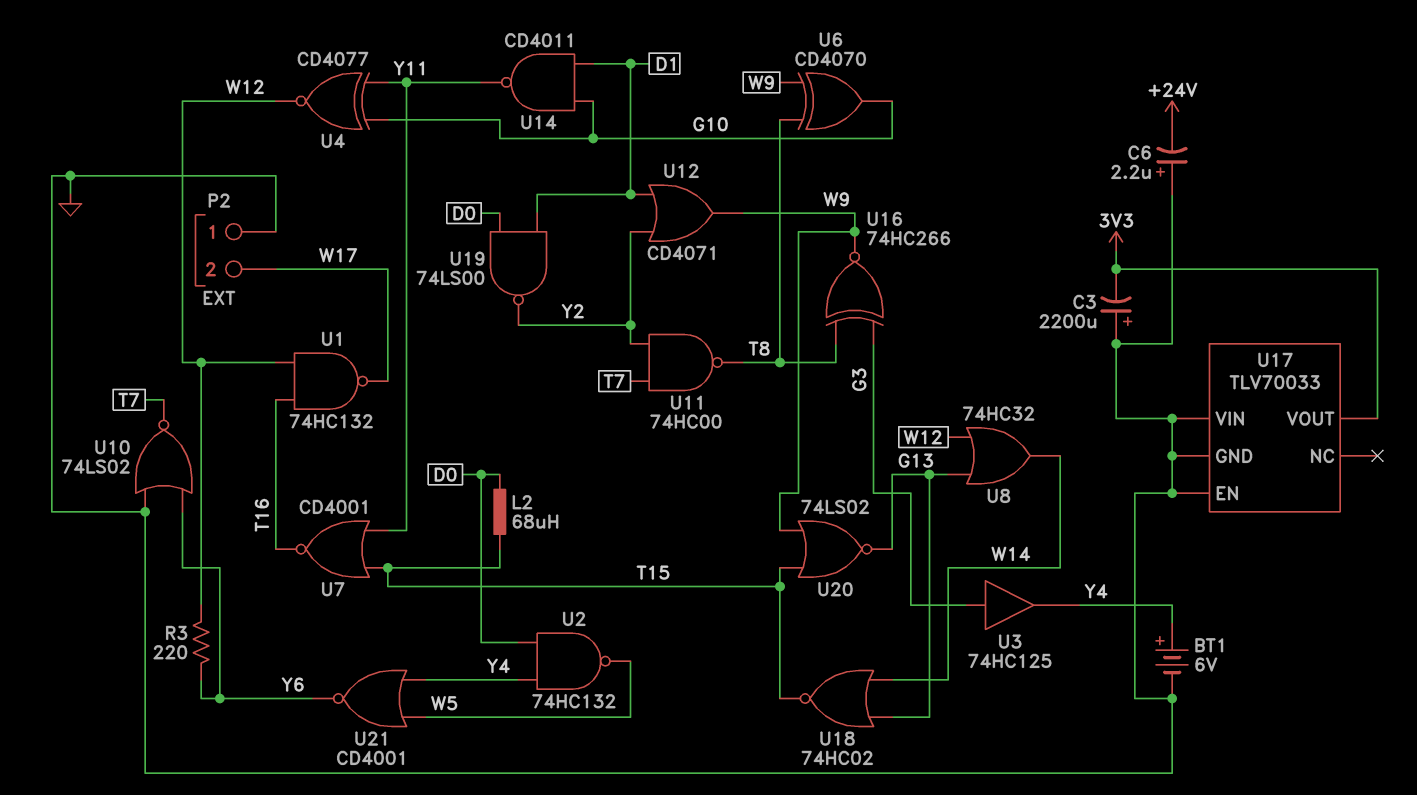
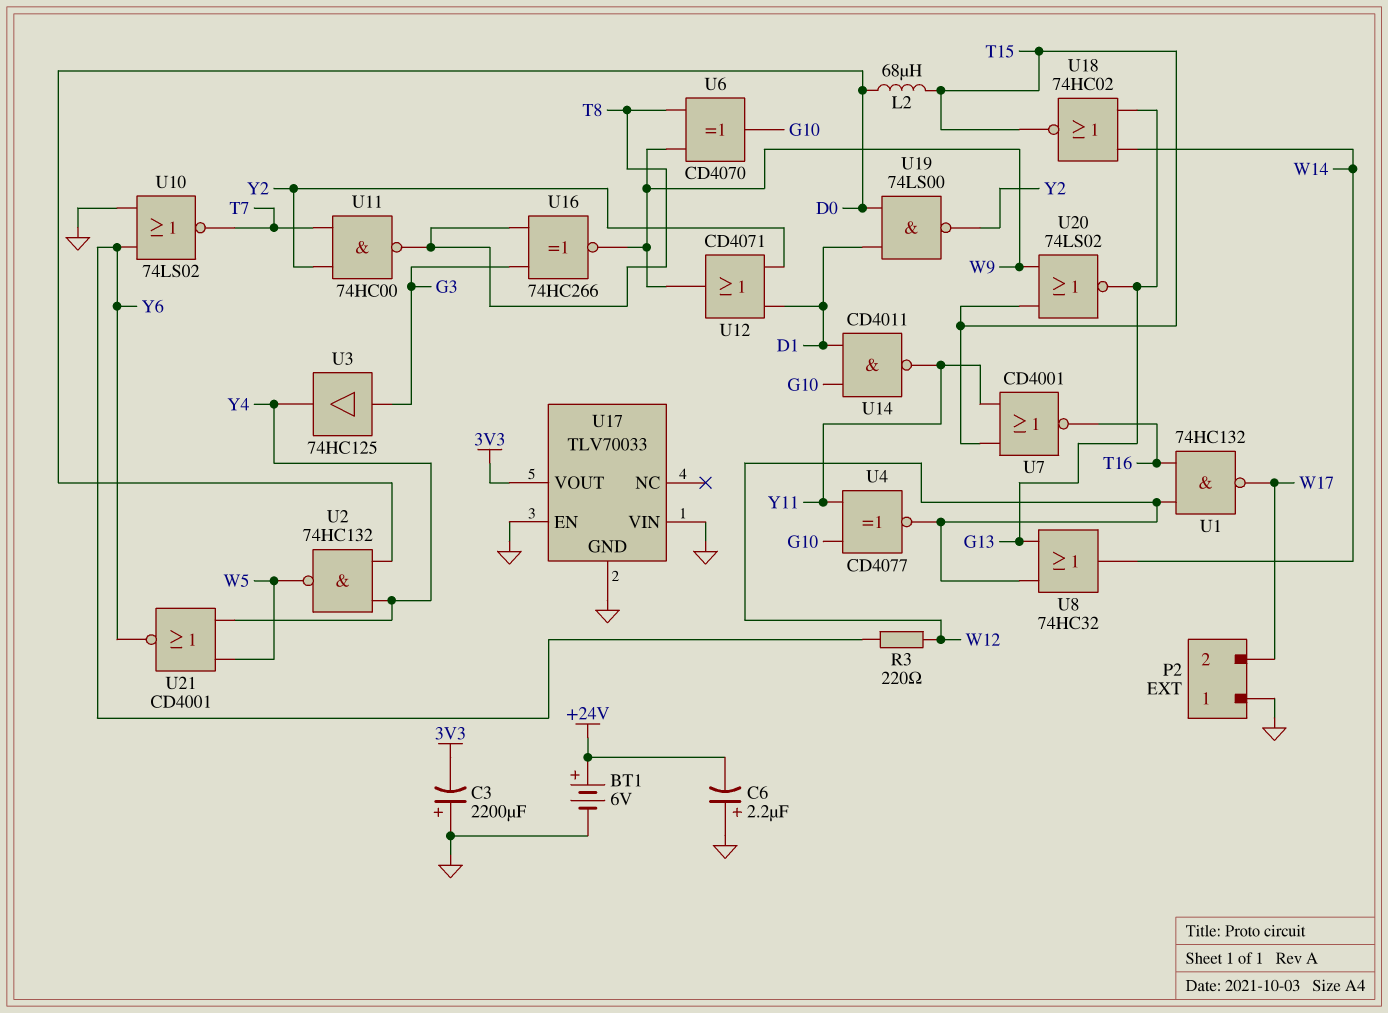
BT1: 6V (plus Y4, minus GND) -> 6V (plus +24V, minus GND)

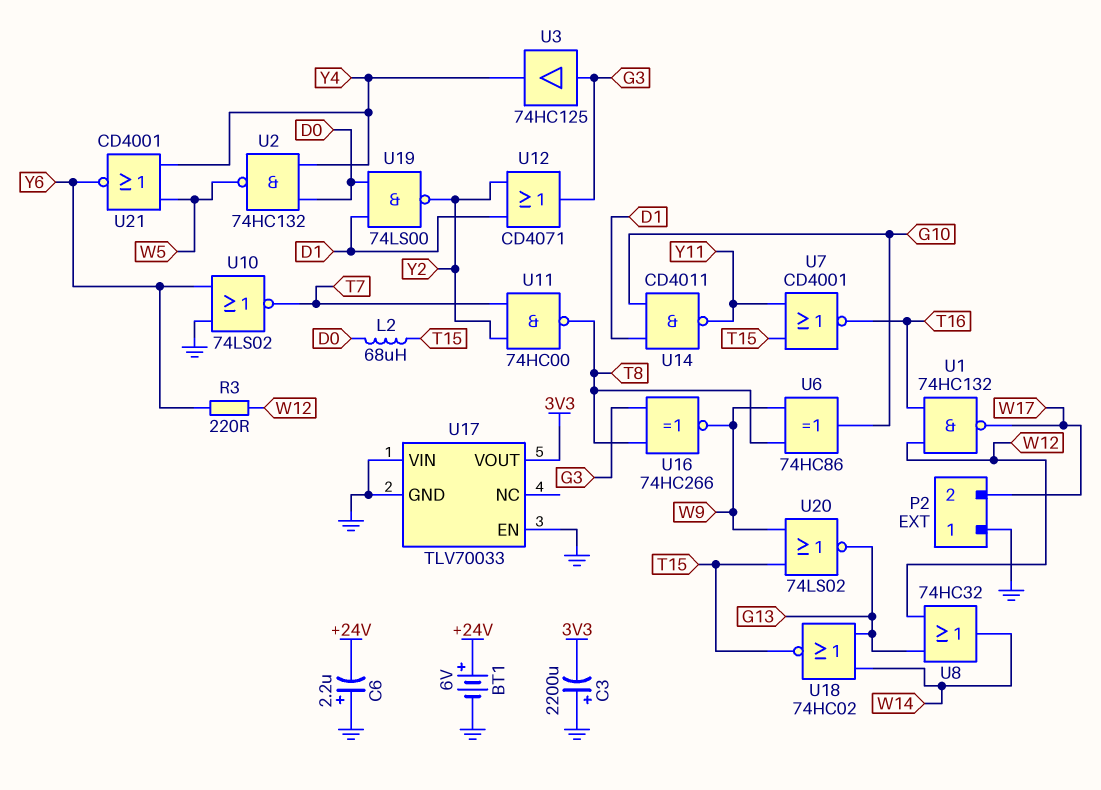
U4: XNOR CD4077 (in G10, in Y11, out W12) -> none
U6: XOR CD4070 (in T8, in W9, out G10) -> XOR 74HC86 (in T8, in W9, out G10)
U12: OR CD4071 (in D1, in Y2, out W9) -> OR CD4071 (in D1, in Y2, out G3)

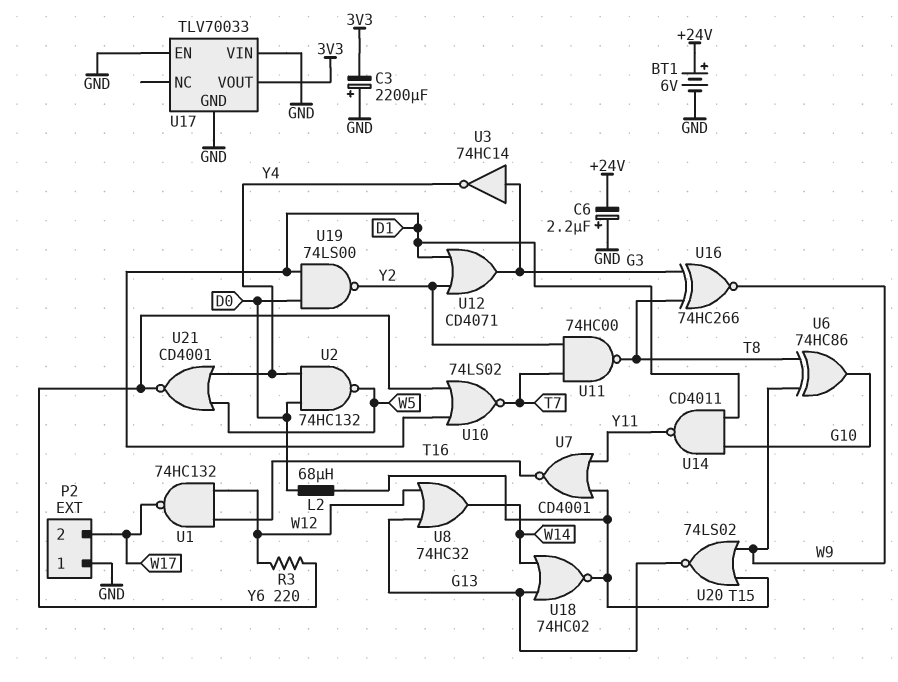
U3: buffer 74HC125 (in G3, out Y4) -> NOT 74HC14 (in G3, out Y4)
U10: NOR 74LS02 (in GND, in Y6, out T7) -> NOR 74LS02 (in D1, in Y6, out T7)

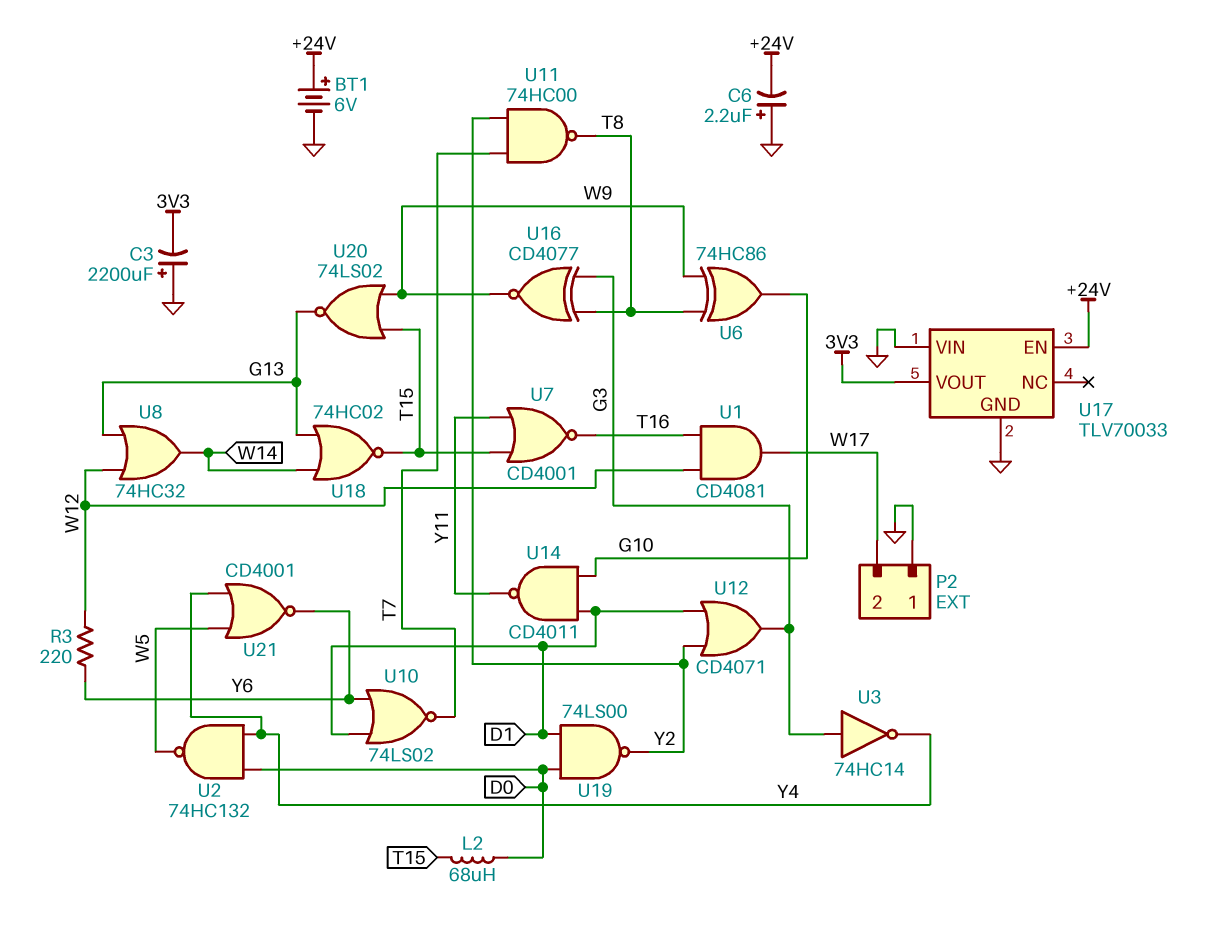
U1: NAND 74HC132 (in T16, in W12, out W17) -> AND CD4081 (in T16, in W12, out W17)
U16: XNOR 74HC266 (in G3, in T8, out W9) -> XNOR CD4077 (in G3, in T8, out W9)
U17 pin EN: GND -> +24V

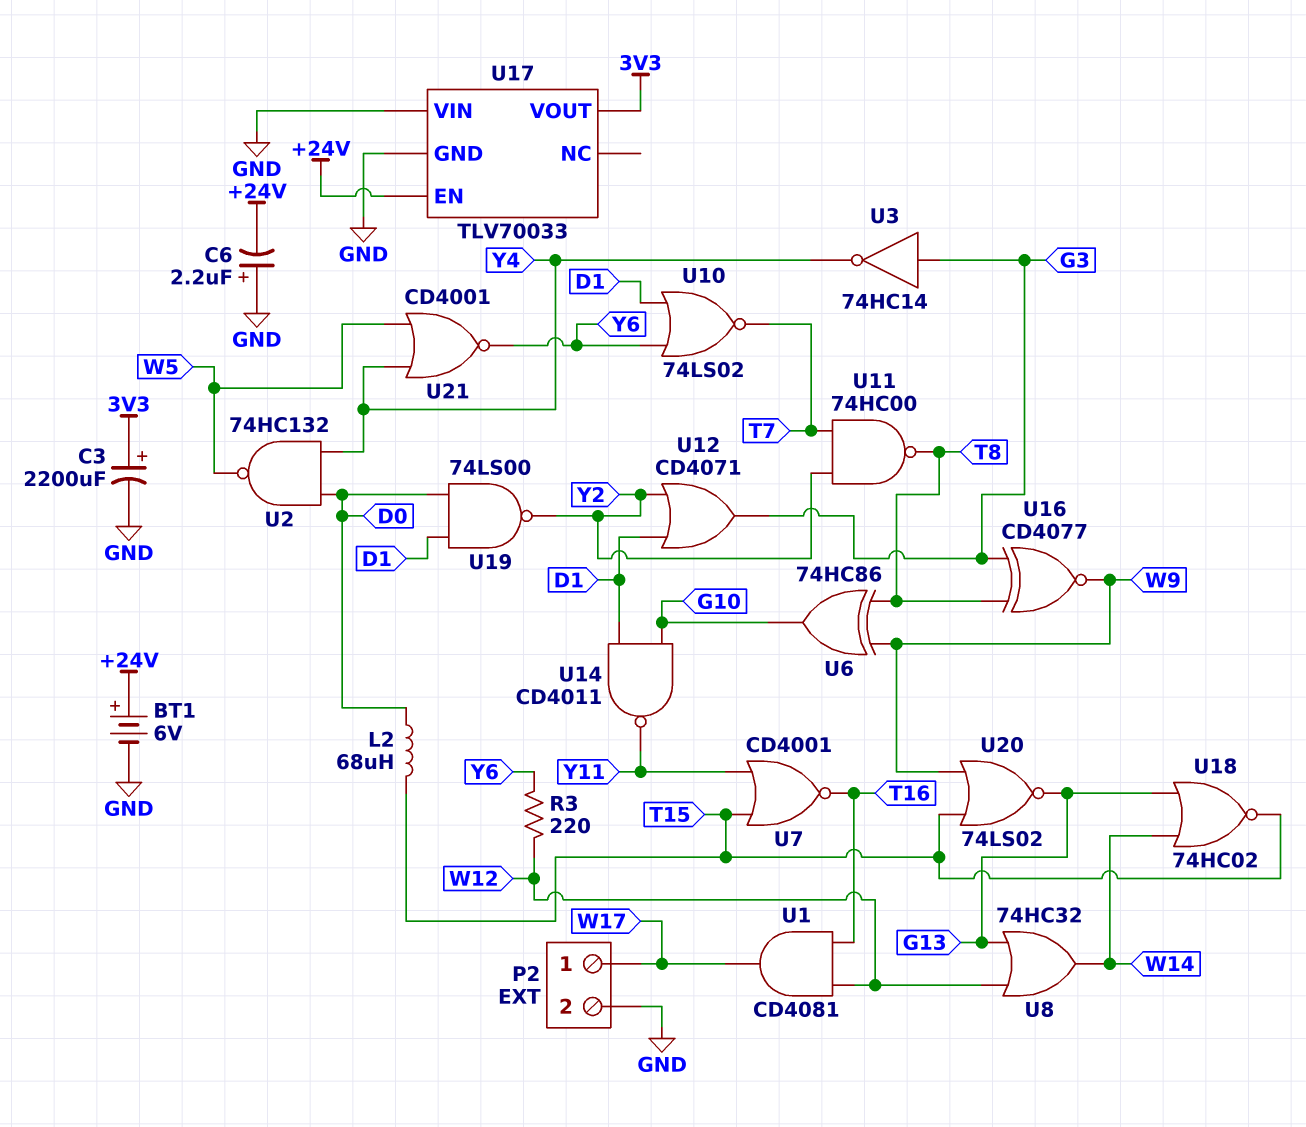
C3: 2200uF (plus GND, minus 3V3) -> 2200uF (plus 3V3, minus GND)
P2 pin 1: GND -> W17
P2 pin 2: W17 -> GND

